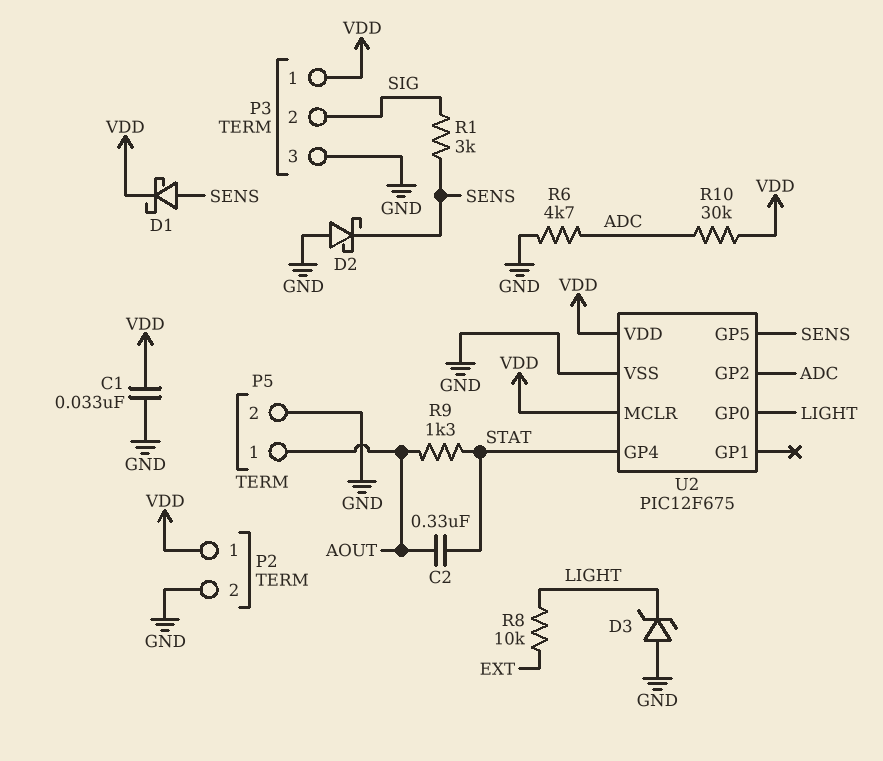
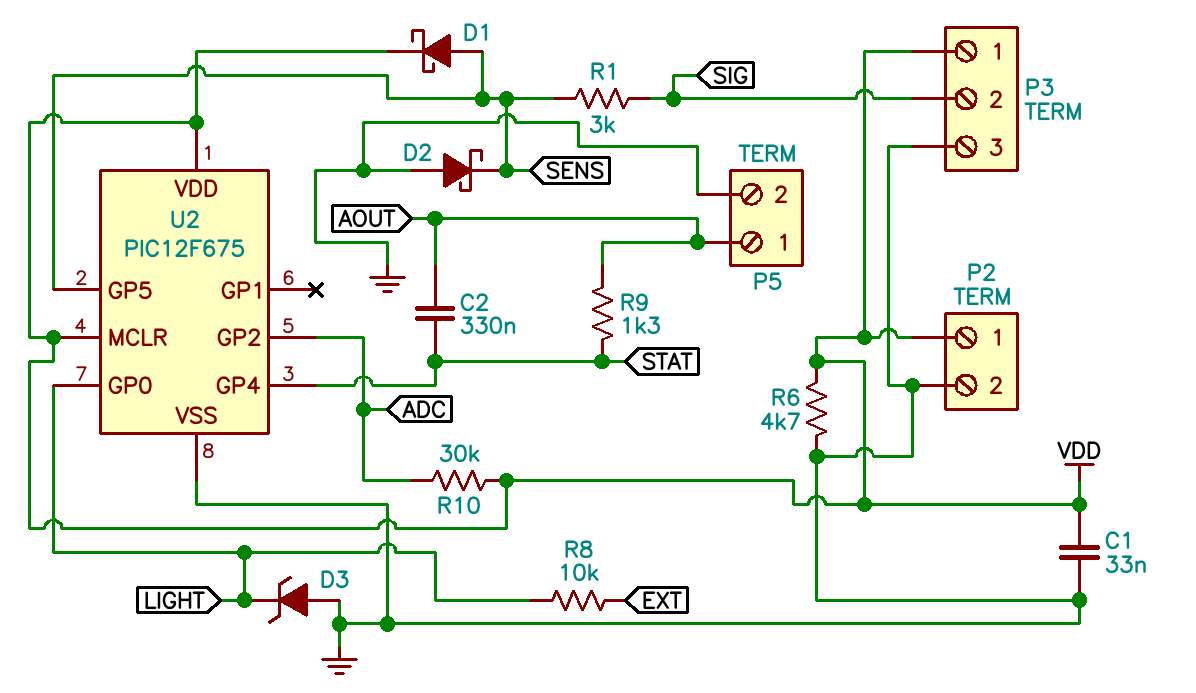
R6: 4.7k (ADC, GND) -> 4.7k (GND, VDD)

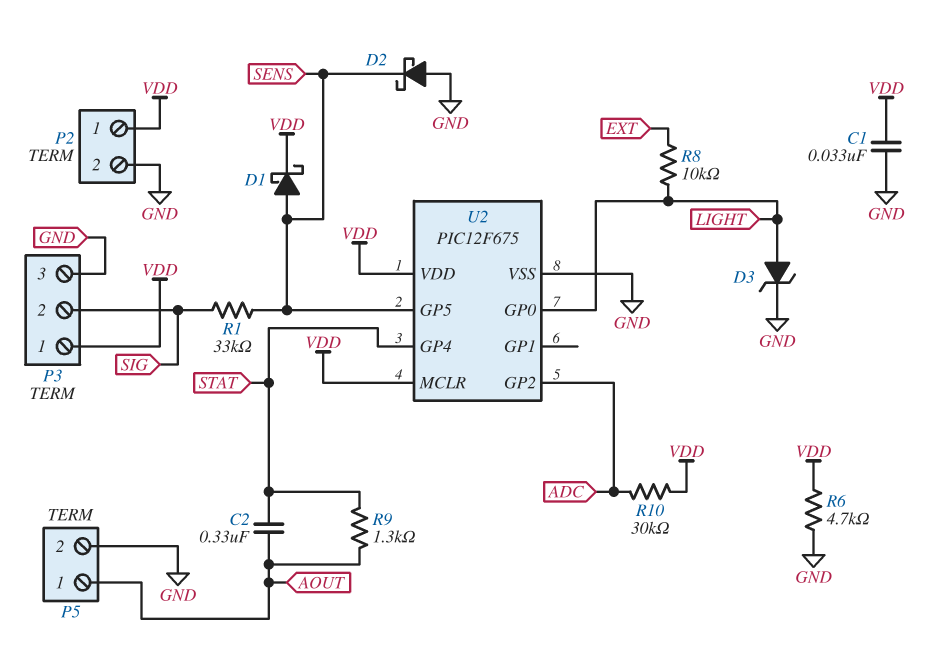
D3: zener (A GND, K LIGHT) -> zener (A LIGHT, K GND)
R1: 3k (SENS, SIG) -> 33k (SENS, SIG)

